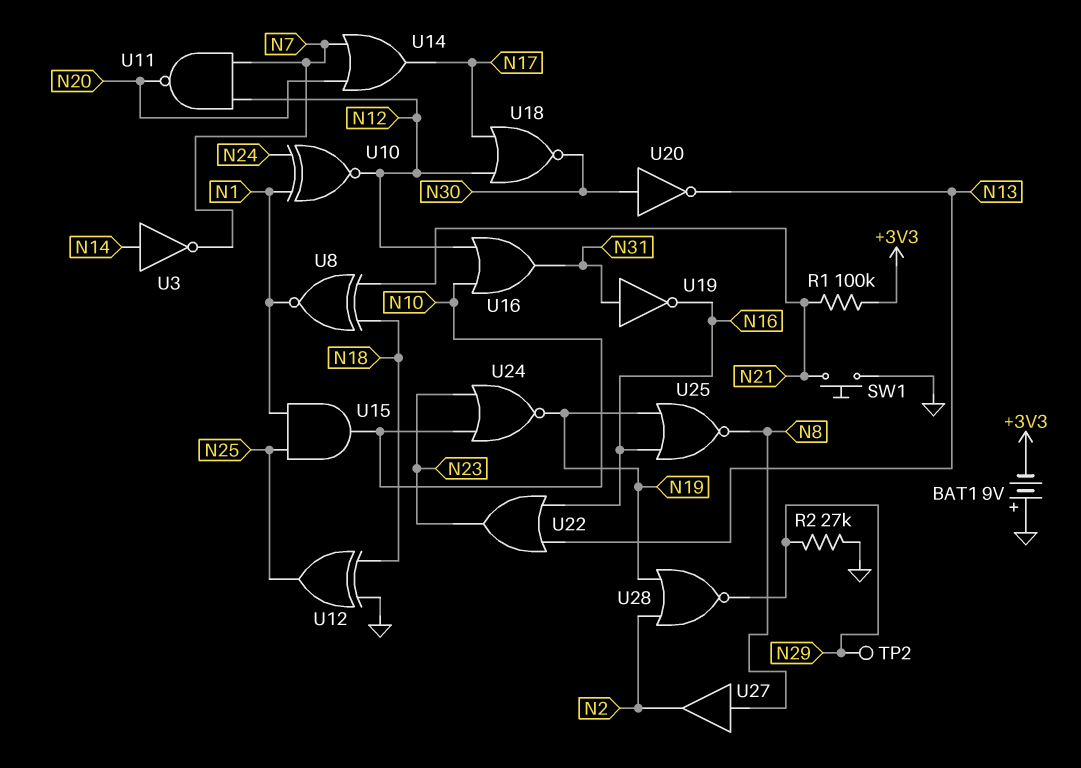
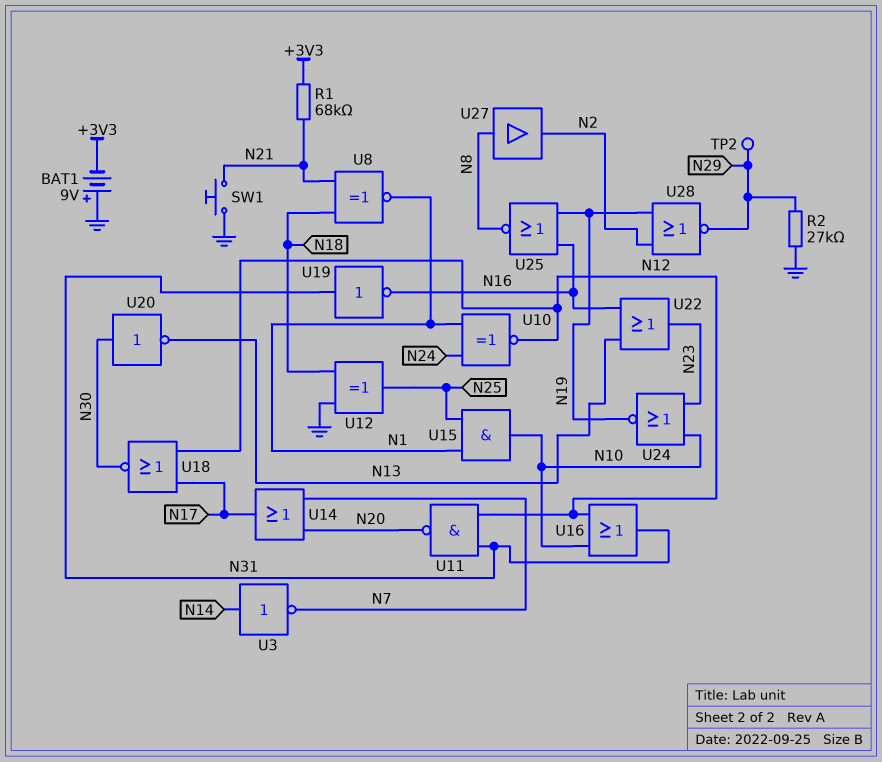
R1: 100k (+3V3, N21) -> 68k (+3V3, N21)
U11: NAND (in N7, in N12, out N20) -> NAND (in N12, in N31, out N20)

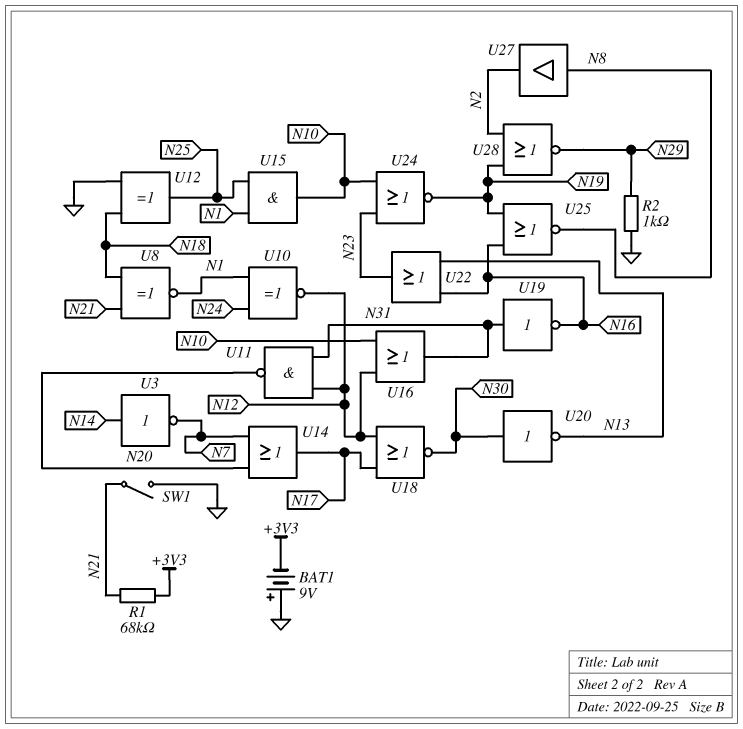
R2: 27k (GND, N29) -> 1k (GND, N29)
SW1: button (GND, N21) -> switch (GND, N21)
TP2: test point (N29) -> none

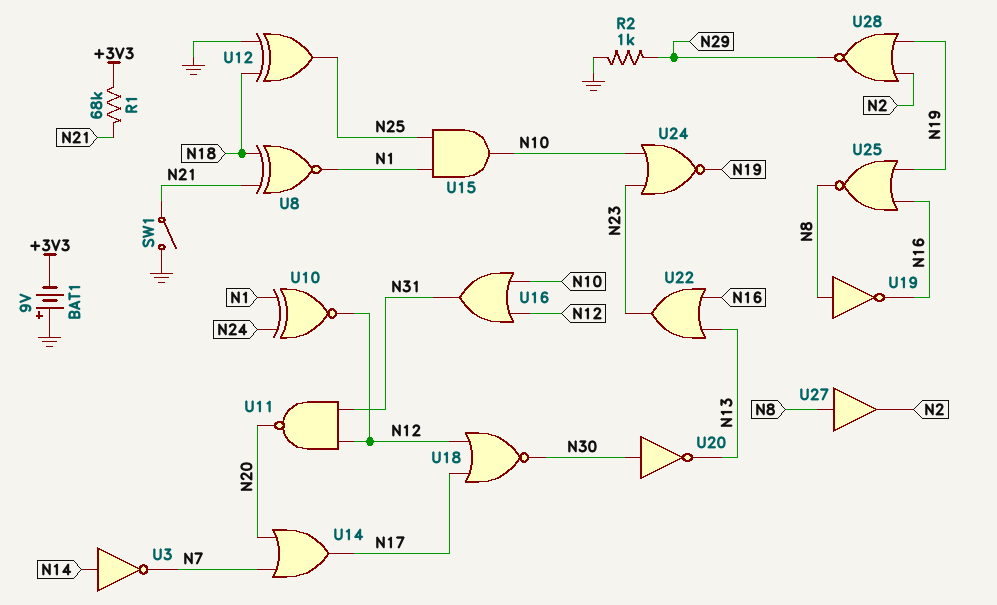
U19: NOT (in N31, out N16) -> NOT (in N8, out N16)

